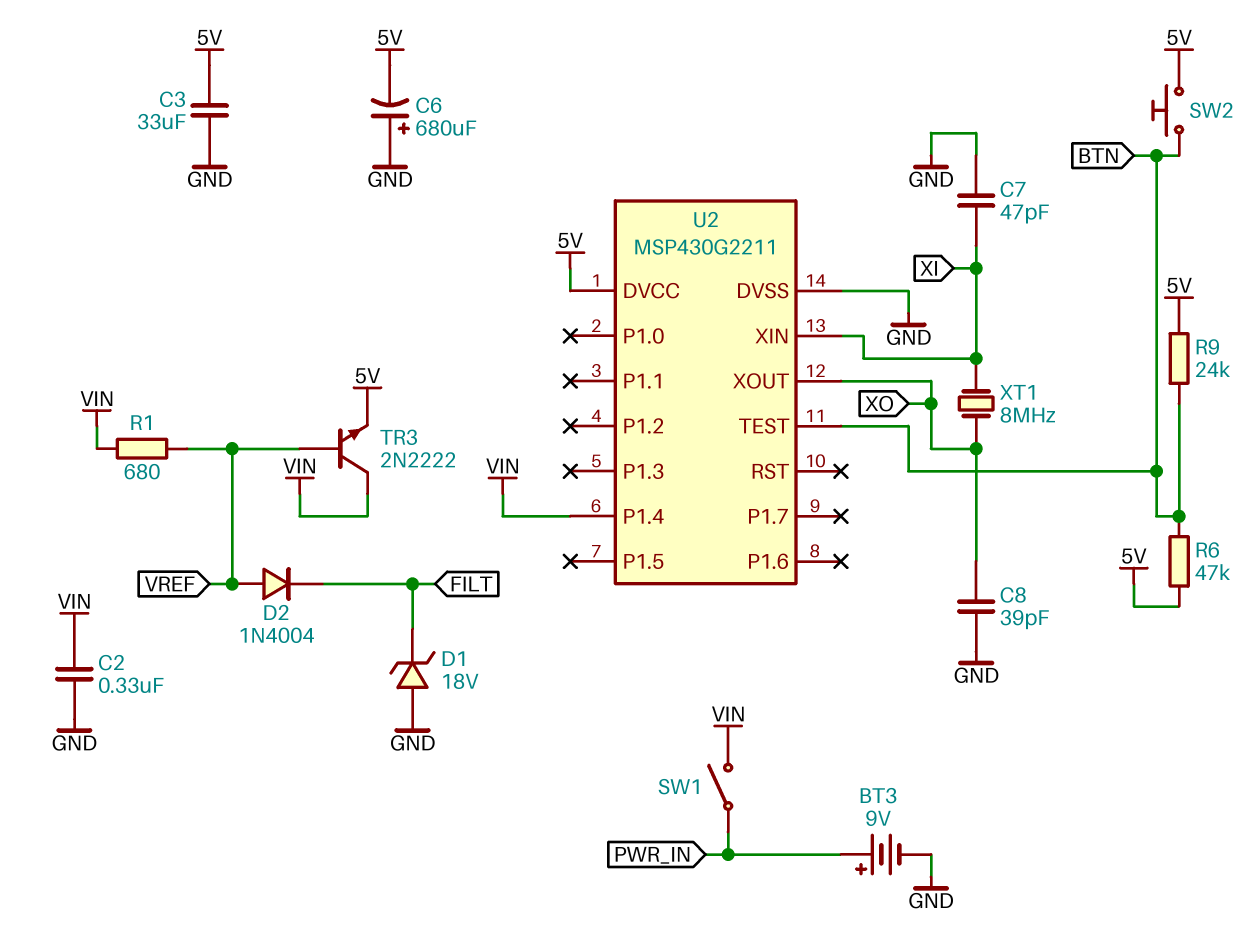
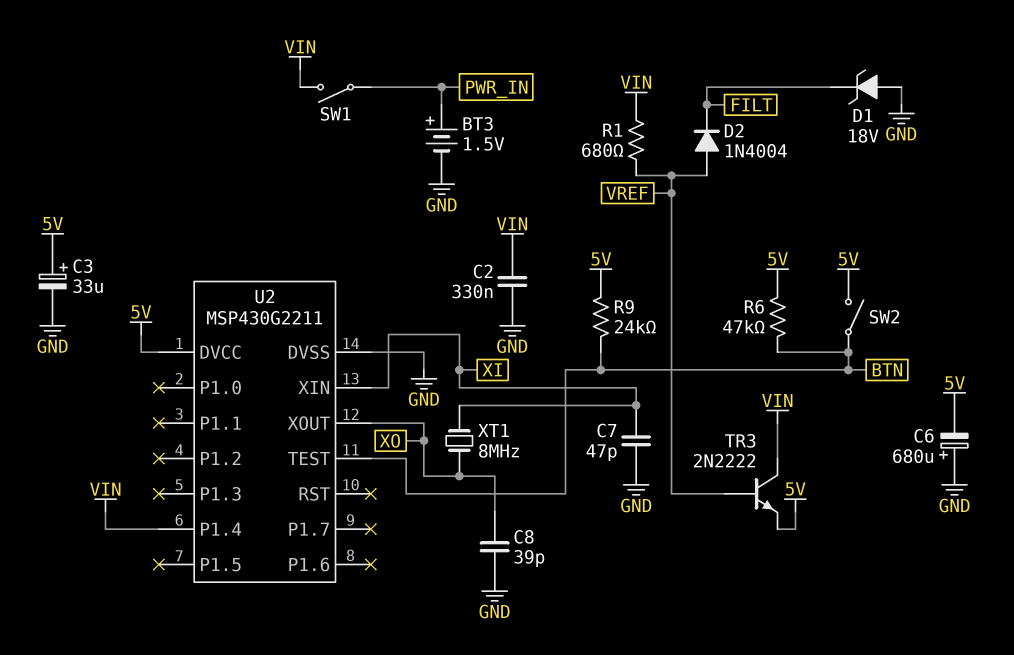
BT3: 9V (plus PWR_IN, minus GND) -> 1.5V (plus PWR_IN, minus GND)
C3: 33uF (5V, GND) -> 33uF (plus 5V, minus GND)
SW2: button (5V, BTN) -> switch (5V, BTN)

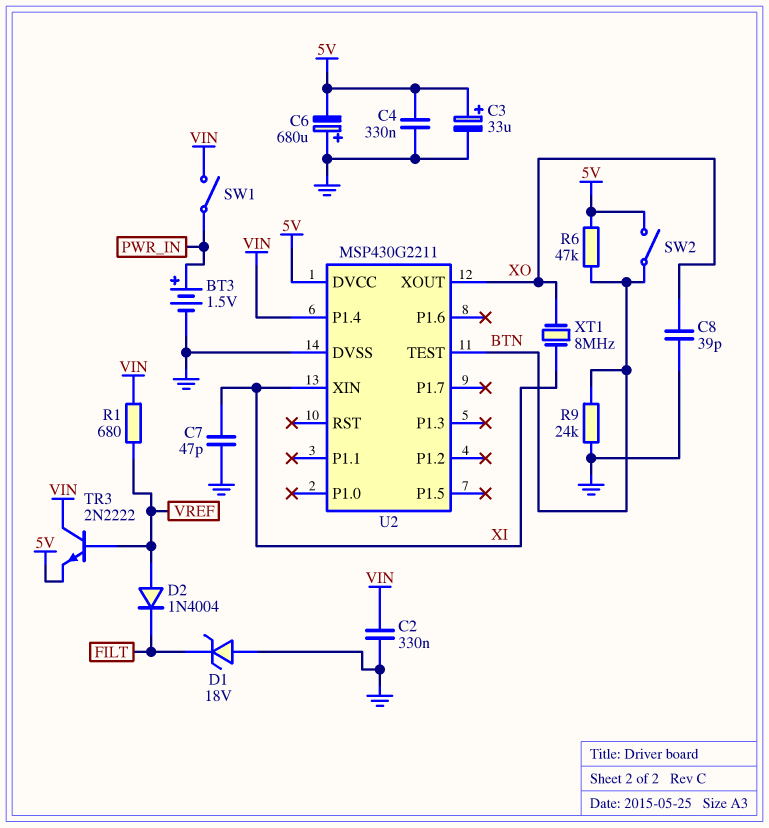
C4: none -> 330nF (5V, GND)
R9: 24k (5V, BTN) -> 24k (BTN, GND)

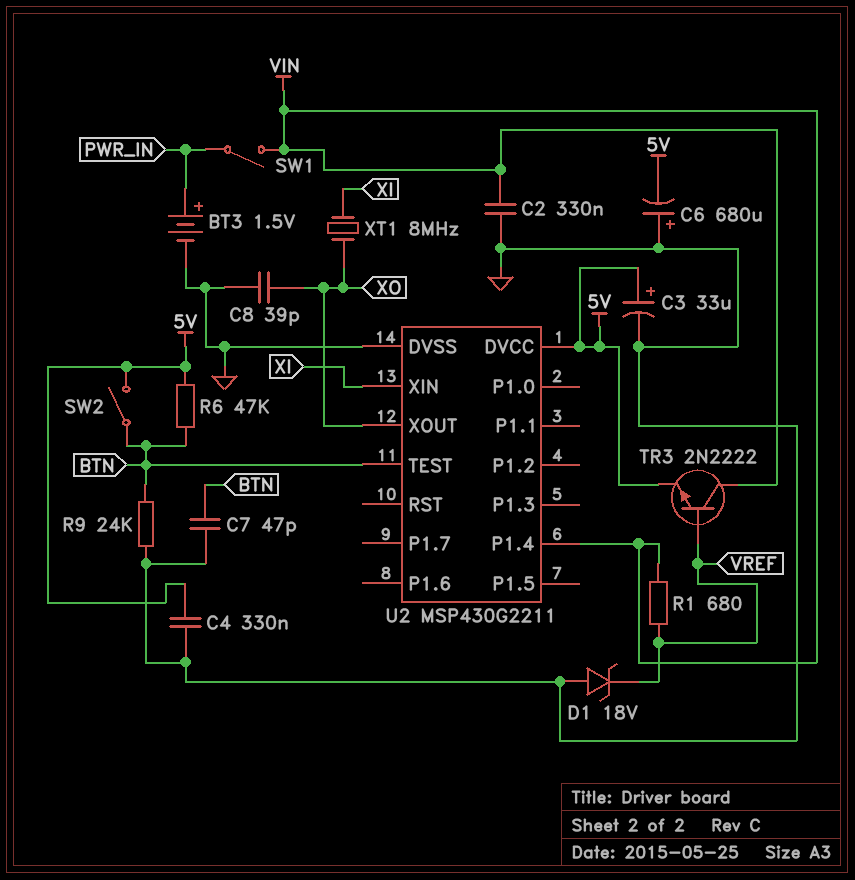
C7: 47pF (GND, XI) -> 47pF (BTN, GND)
D1: zener 18V (A GND, K FILT) -> zener 18V (A GND, K VREF)
D2: diode 1N4004 (A VREF, K FILT) -> none

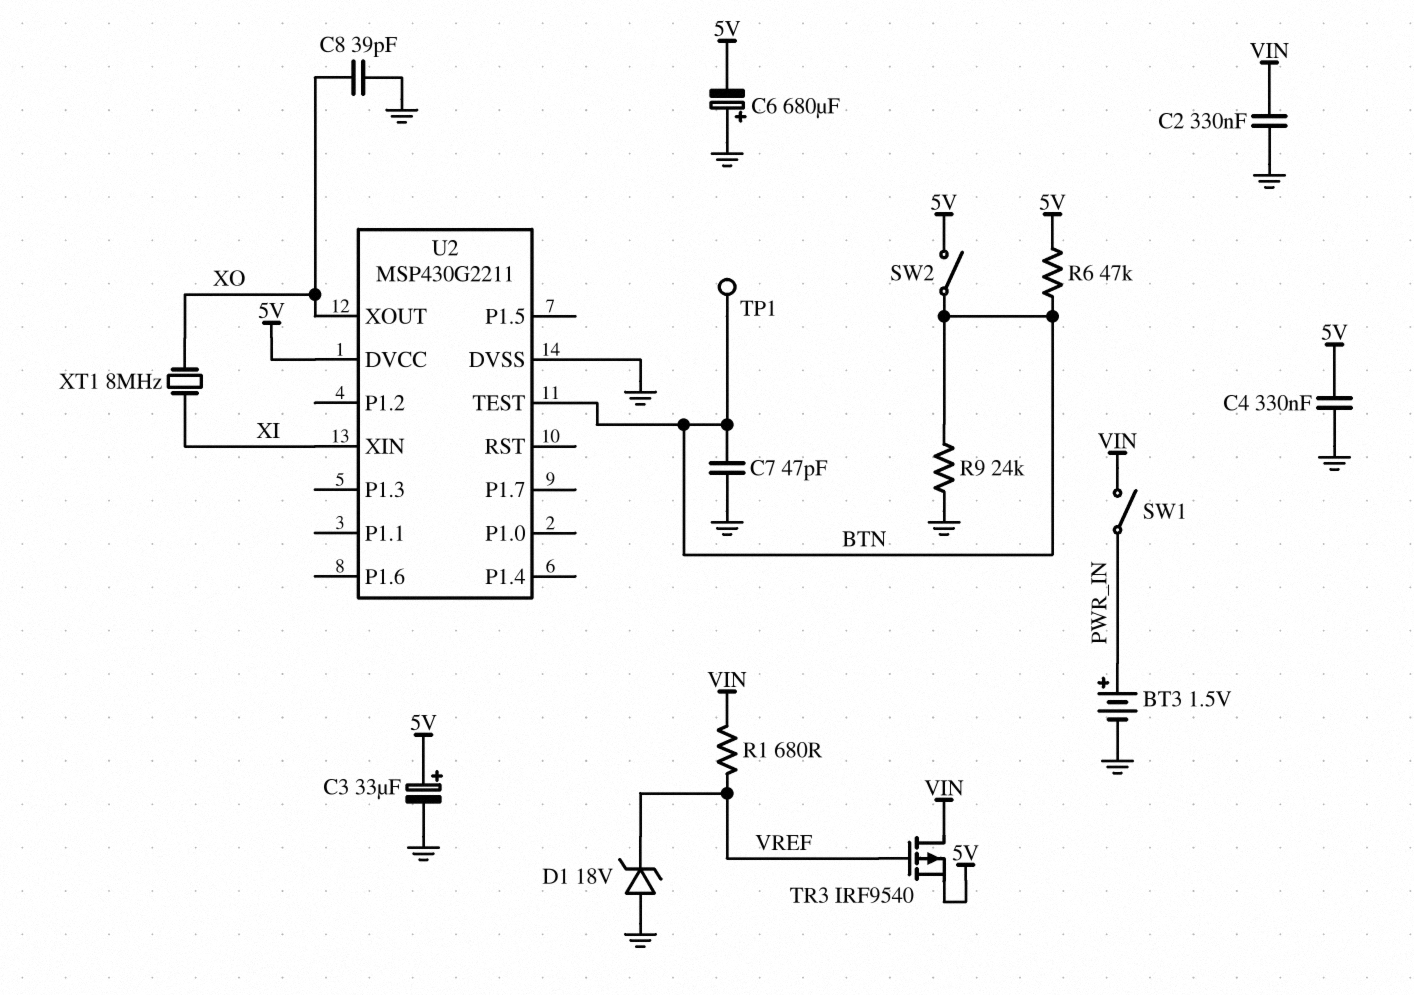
TP1: none -> test point (BTN)
TR3: NPN 2N2222 (B VREF, C VIN, E 5V) -> PMOS IRF9540 (G VREF, D VIN, S 5V)
U2 pin P1.4: VIN -> none

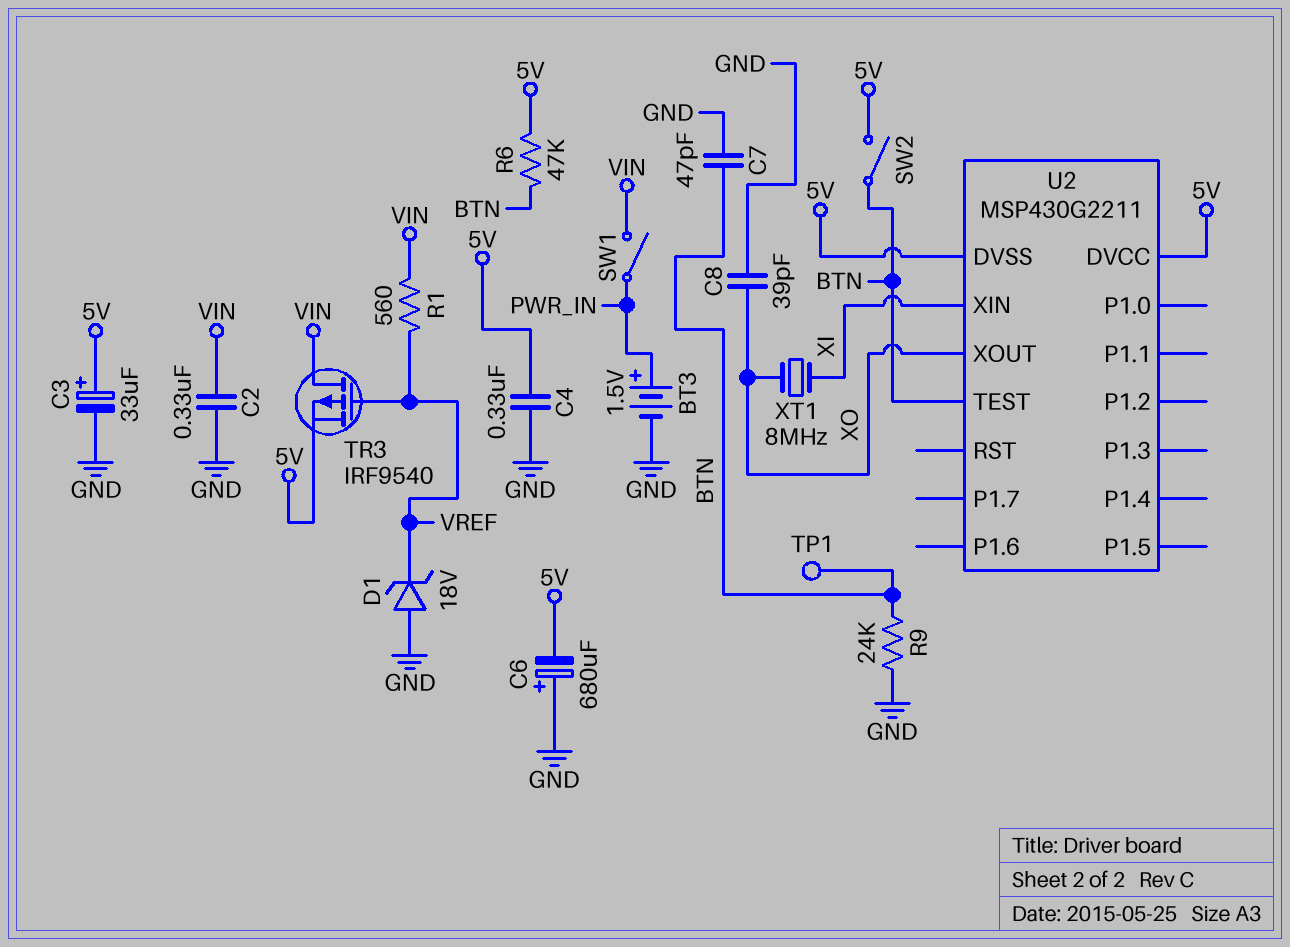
R1: 680 (VIN, VREF) -> 560 (VIN, VREF)
U2 pin DVSS: GND -> 5V

